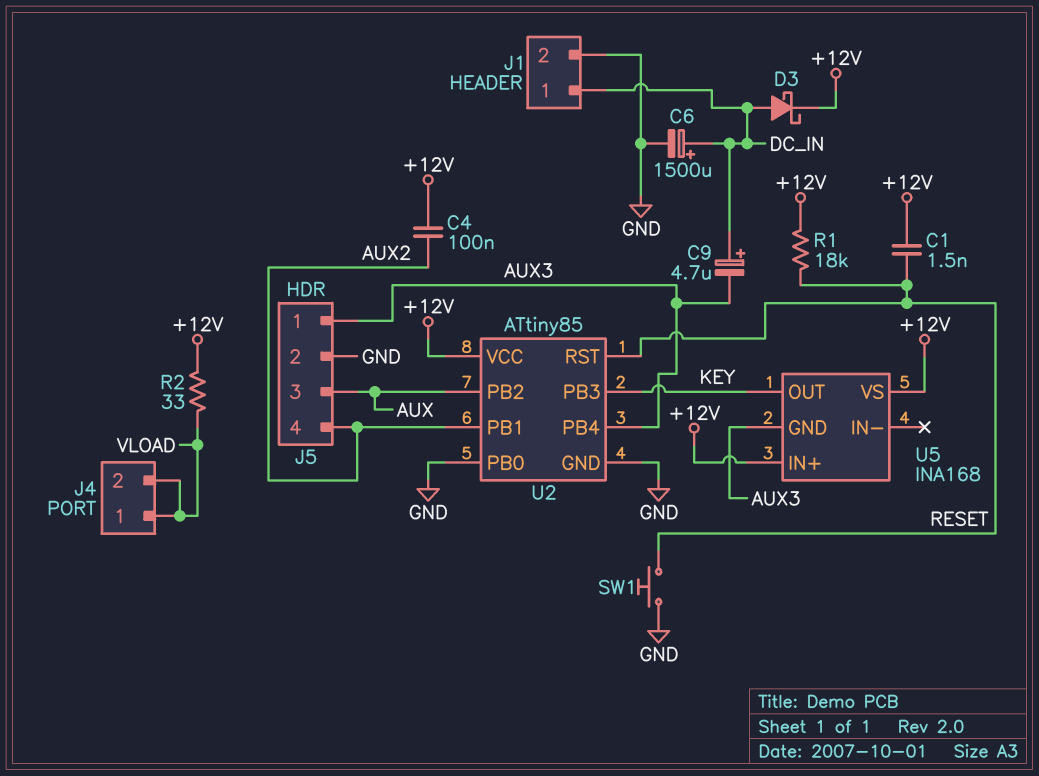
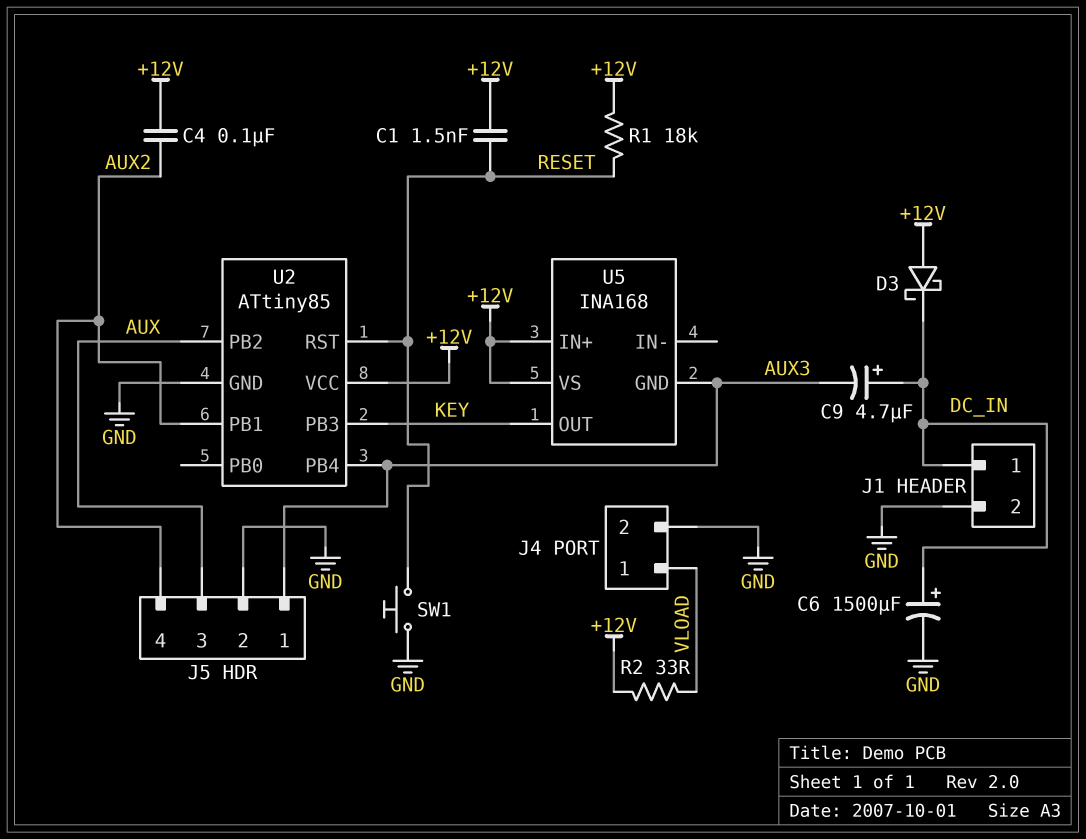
D3: schottky (A DC_IN, K +12V) -> schottky (A +12V, K DC_IN)
J4 pin 2: VLOAD -> GND
U2 pin PB0: GND -> none

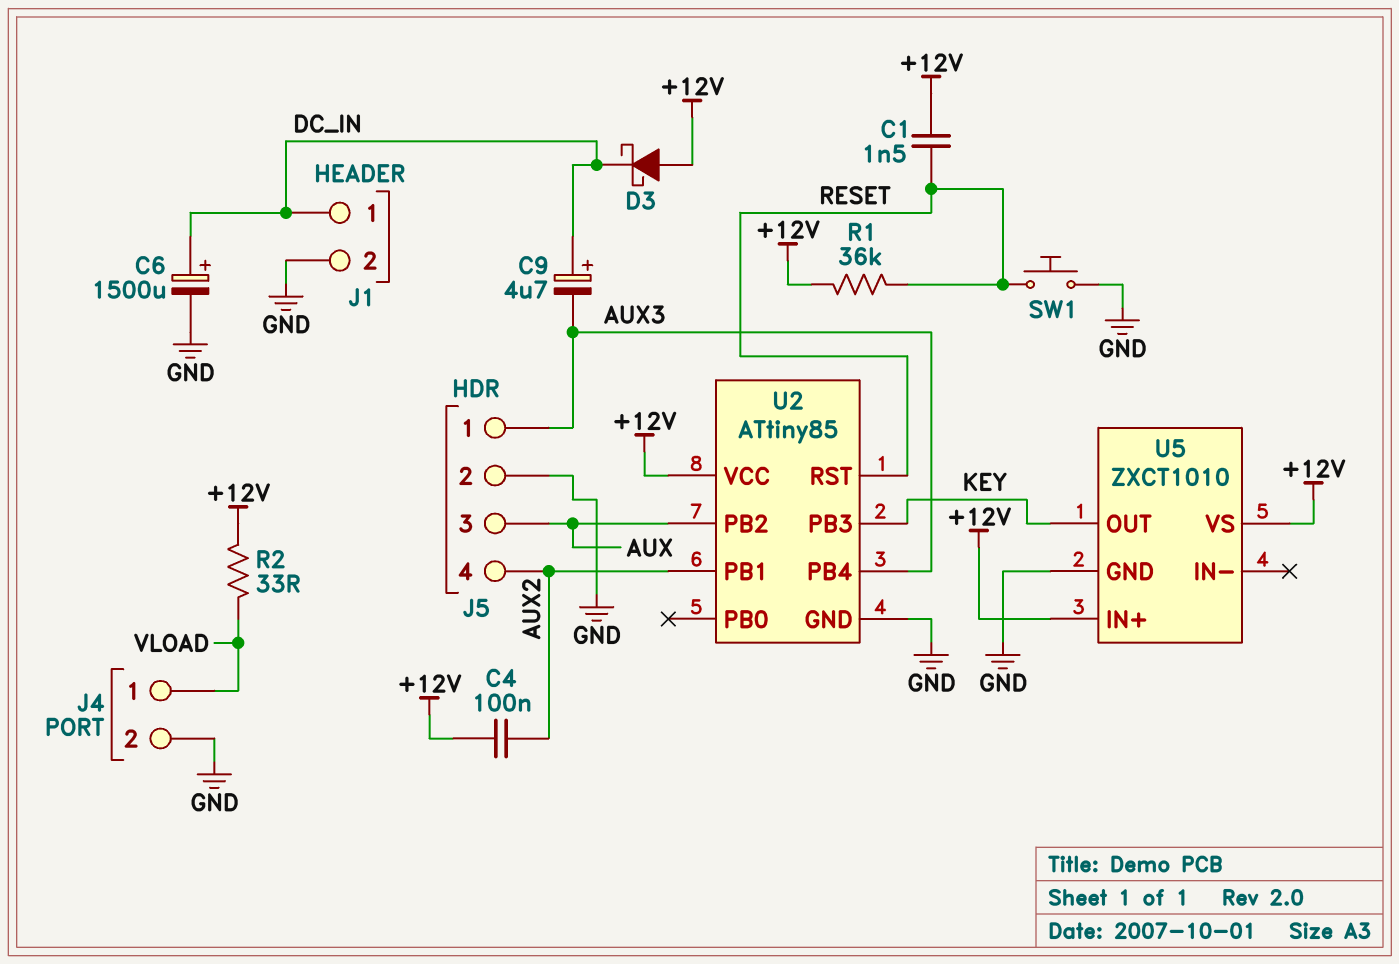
R1: 18k (+12V, RESET) -> 36k (+12V, RESET)
U5: INA168 -> ZXCT1010
U5 pin GND: AUX3 -> GND

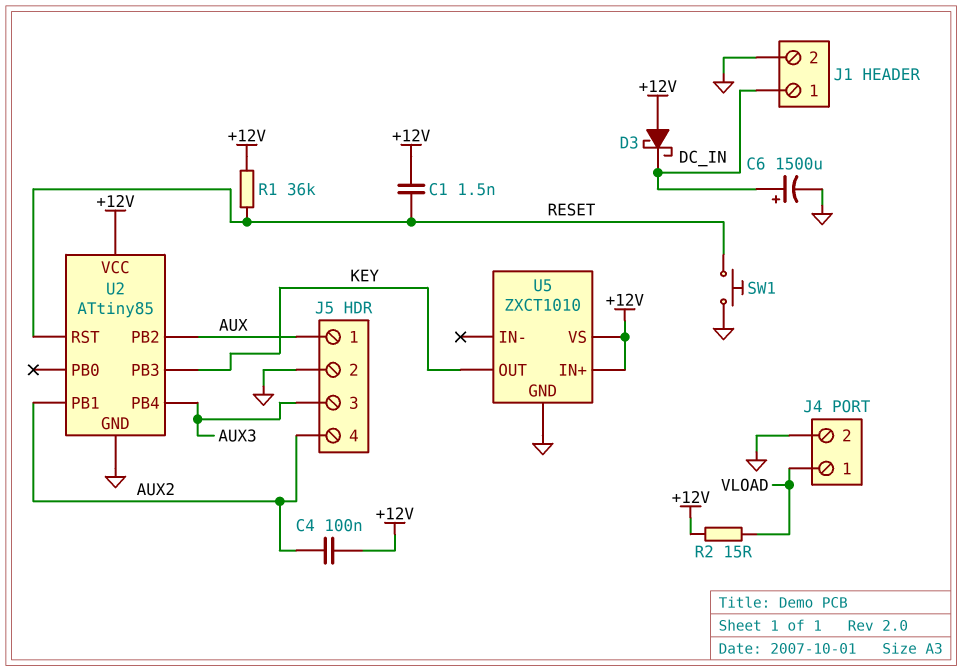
C9: 4.7uF (plus DC_IN, minus AUX3) -> none
J5 pin 1: AUX3 -> AUX
J5 pin 3: AUX -> AUX3
R2: 33 (+12V, VLOAD) -> 15 (+12V, VLOAD)

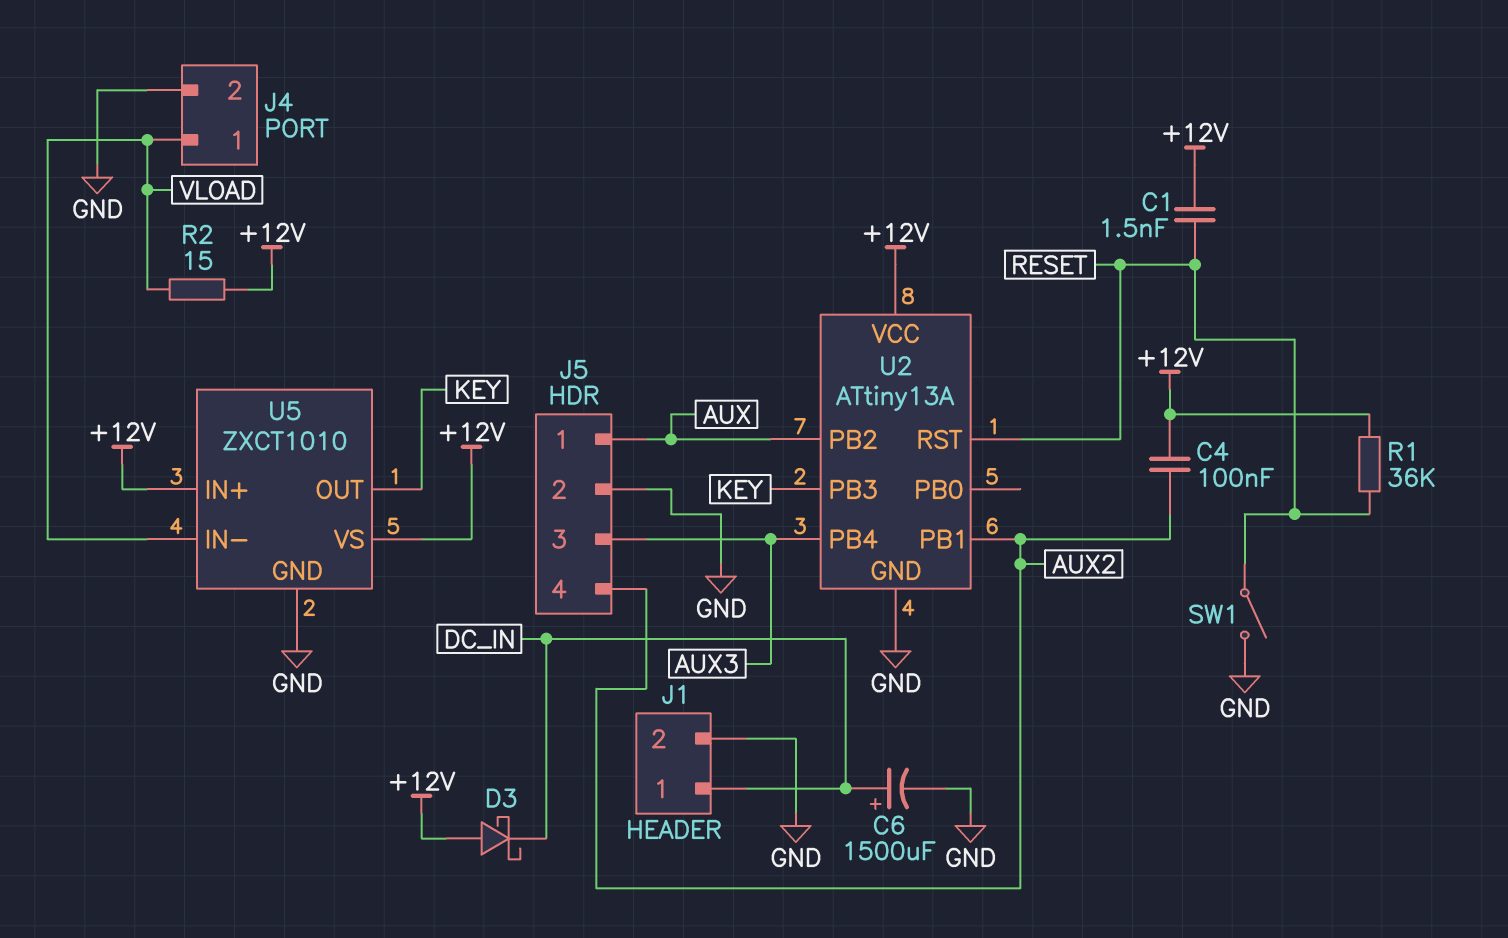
SW1: button (GND, RESET) -> switch (GND, RESET)
U2: ATtiny85 -> ATtiny13A
U5 pin IN-: none -> VLOAD

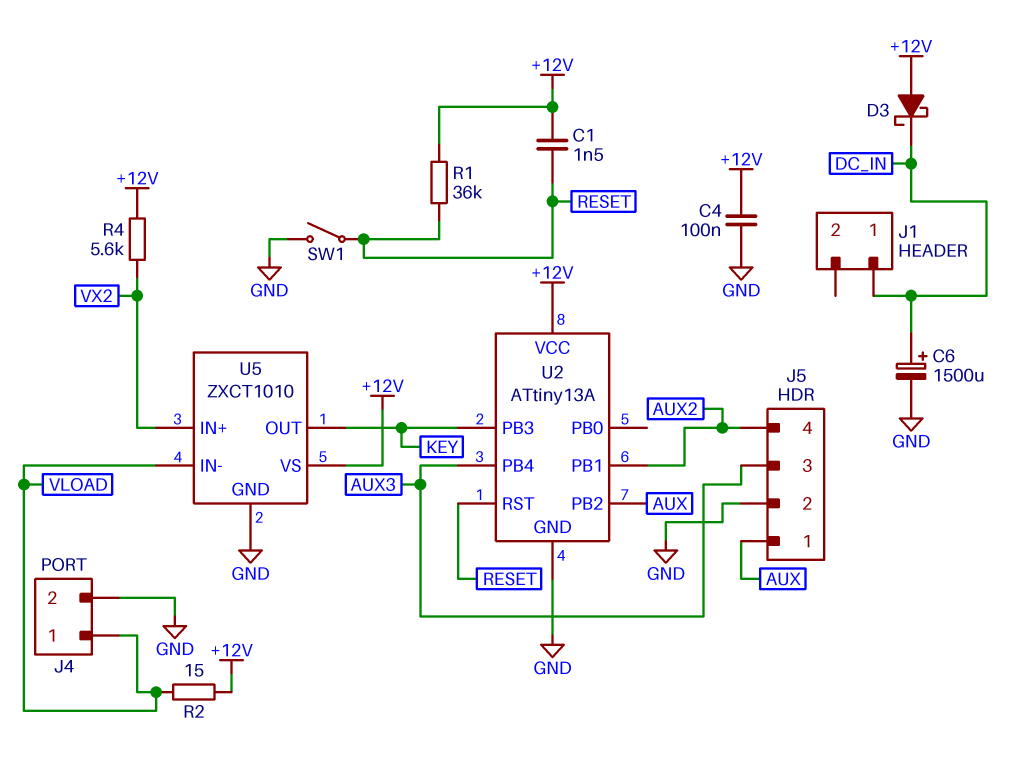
C4: 100nF (+12V, AUX2) -> 100nF (+12V, GND)
J1 pin 2: GND -> none
R4: none -> 5.6k (+12V, VX2)
U5 pin IN+: +12V -> VX2

